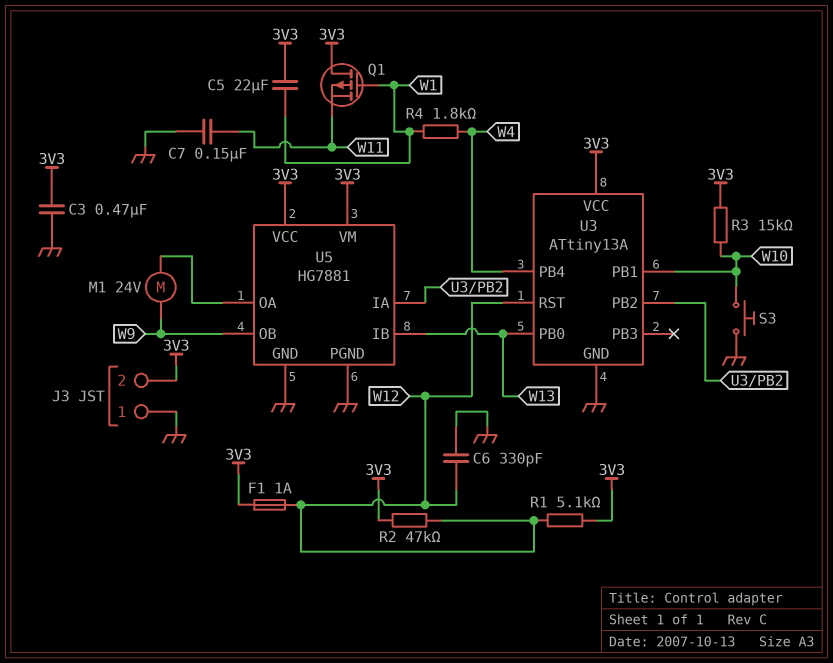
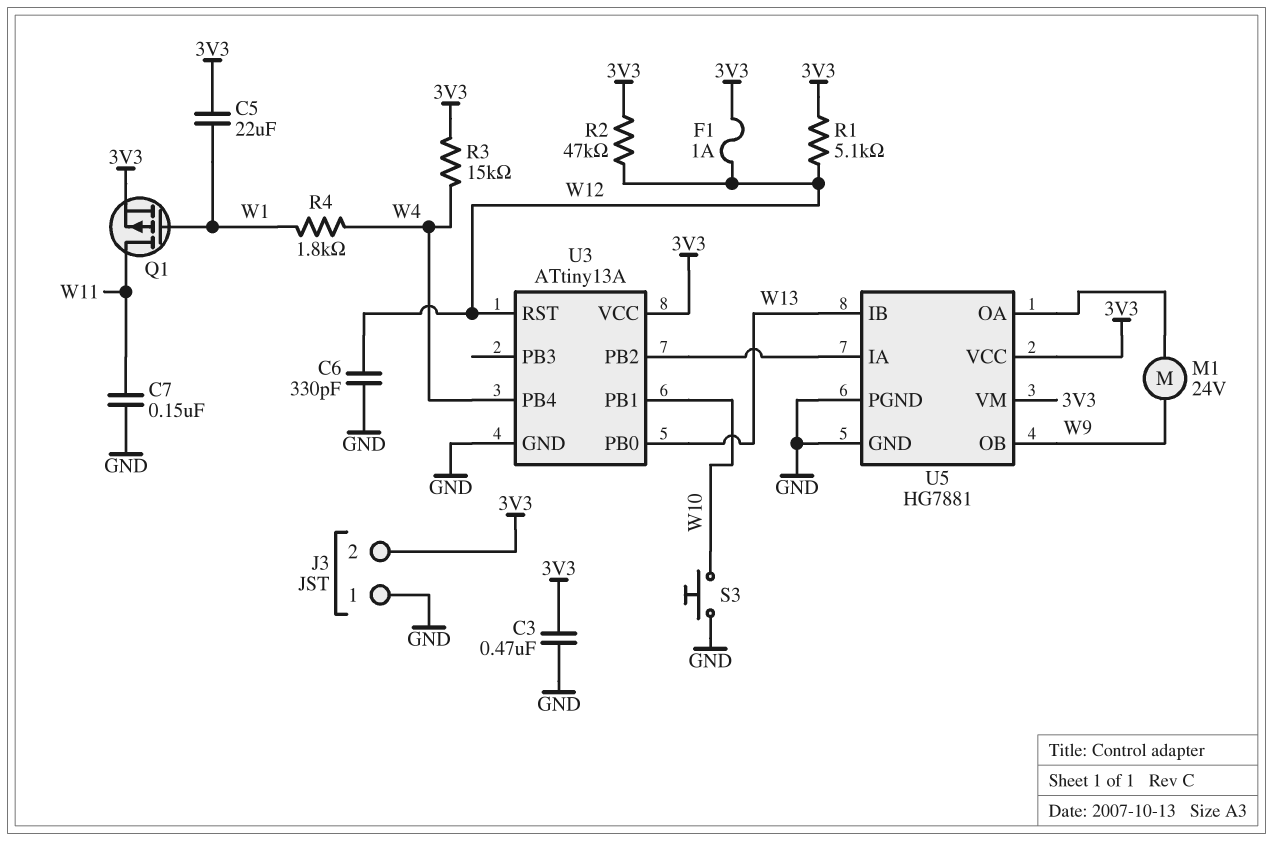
Q1: PMOS (G W1, D 3V3, S W11) -> PMOS (G W1, D W11, S 3V3)
R3: 15k (3V3, W10) -> 15k (3V3, W4)

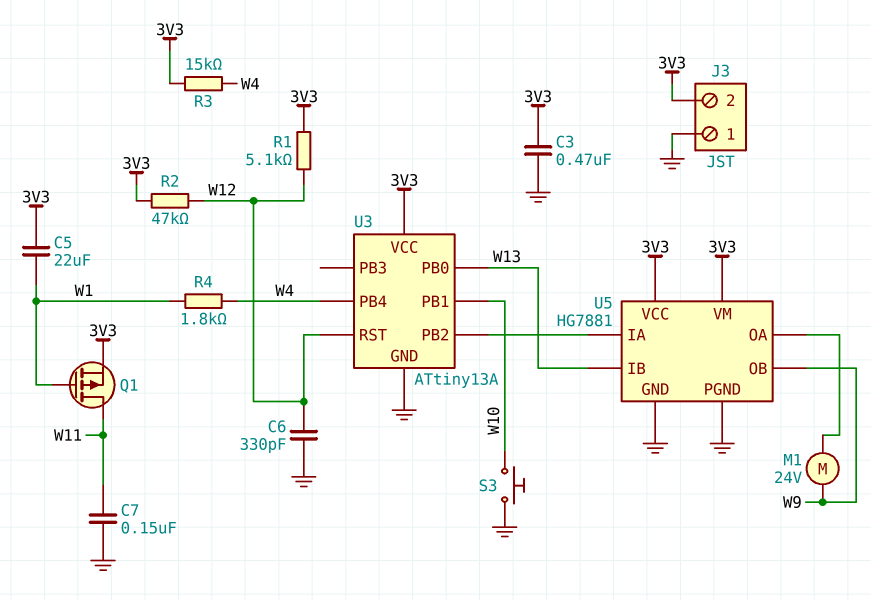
F1: 1A (3V3, W12) -> none

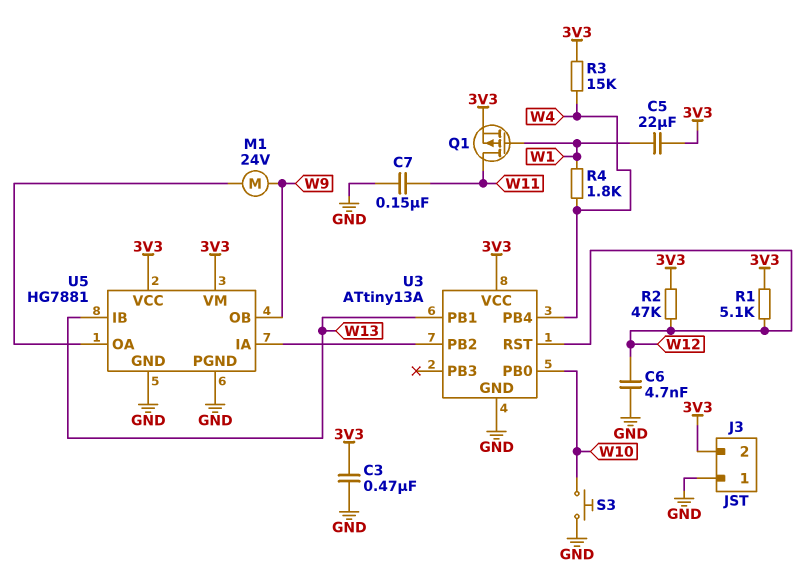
C6: 330pF (GND, W12) -> 4.7nF (GND, W12)
U3 pin PB0: W13 -> W10
U3 pin PB1: W10 -> W13

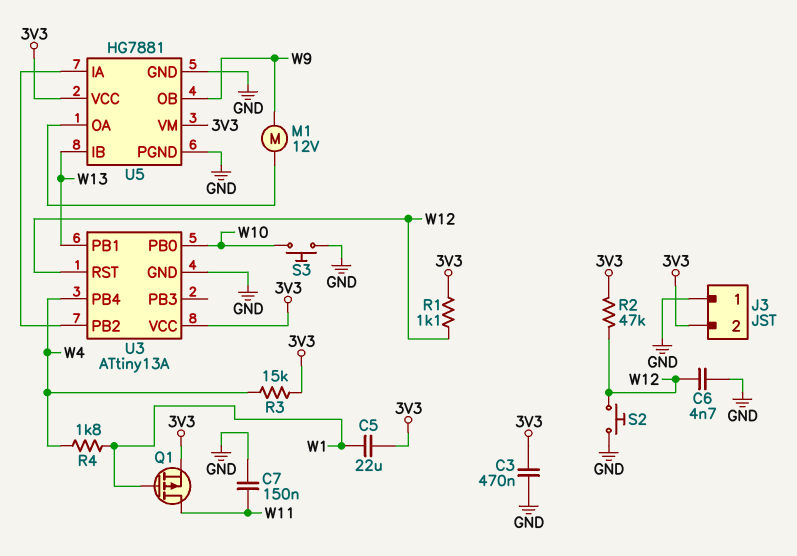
M1: motor 24V (U5/OA, W9) -> motor 12V (U5/OA, W9)
R1: 5.1k (3V3, W12) -> 1.1k (3V3, W12)
S2: none -> button (GND, W12)

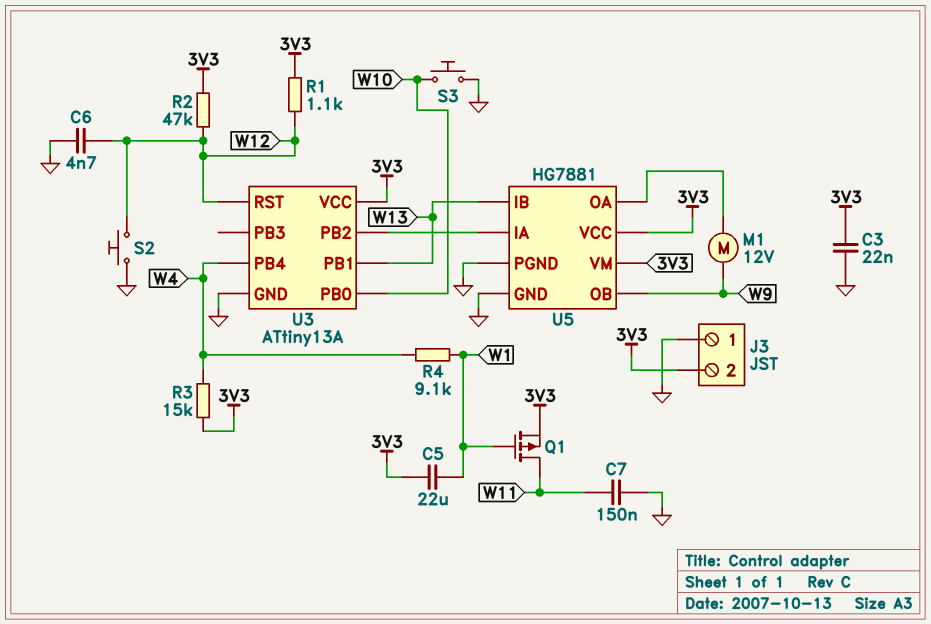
C3: 470nF (3V3, GND) -> 22nF (3V3, GND)
R4: 1.8k (W1, W4) -> 9.1k (W1, W4)

